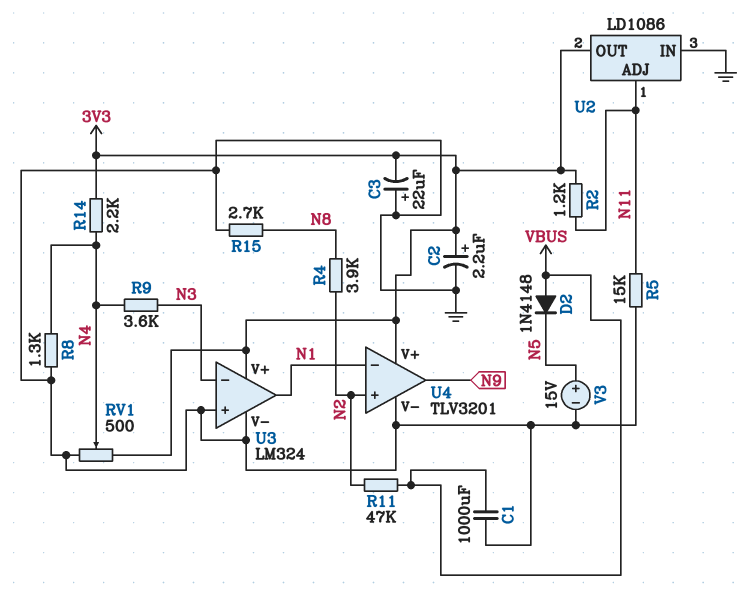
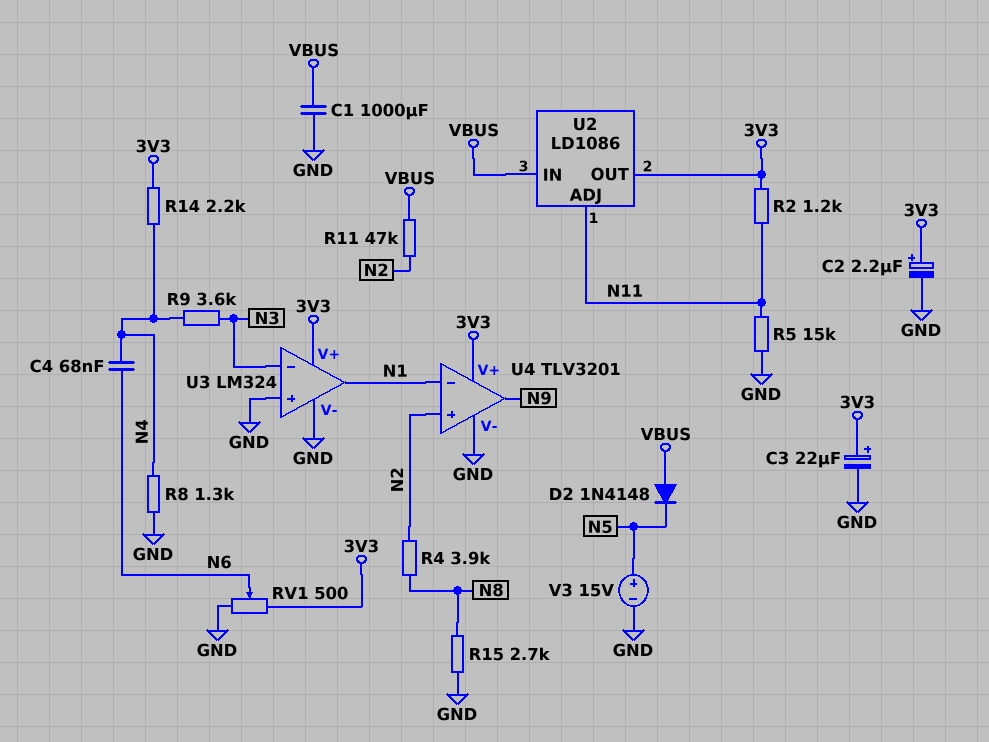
C3: 22uF (plus GND, minus 3V3) -> 22uF (plus 3V3, minus GND)
C4: none -> 68nF (N4, N6)
RV1: 500 (3V3, GND, wiper N4) -> 500 (3V3, GND, wiper N6)
U2 pin IN: GND -> VBUS

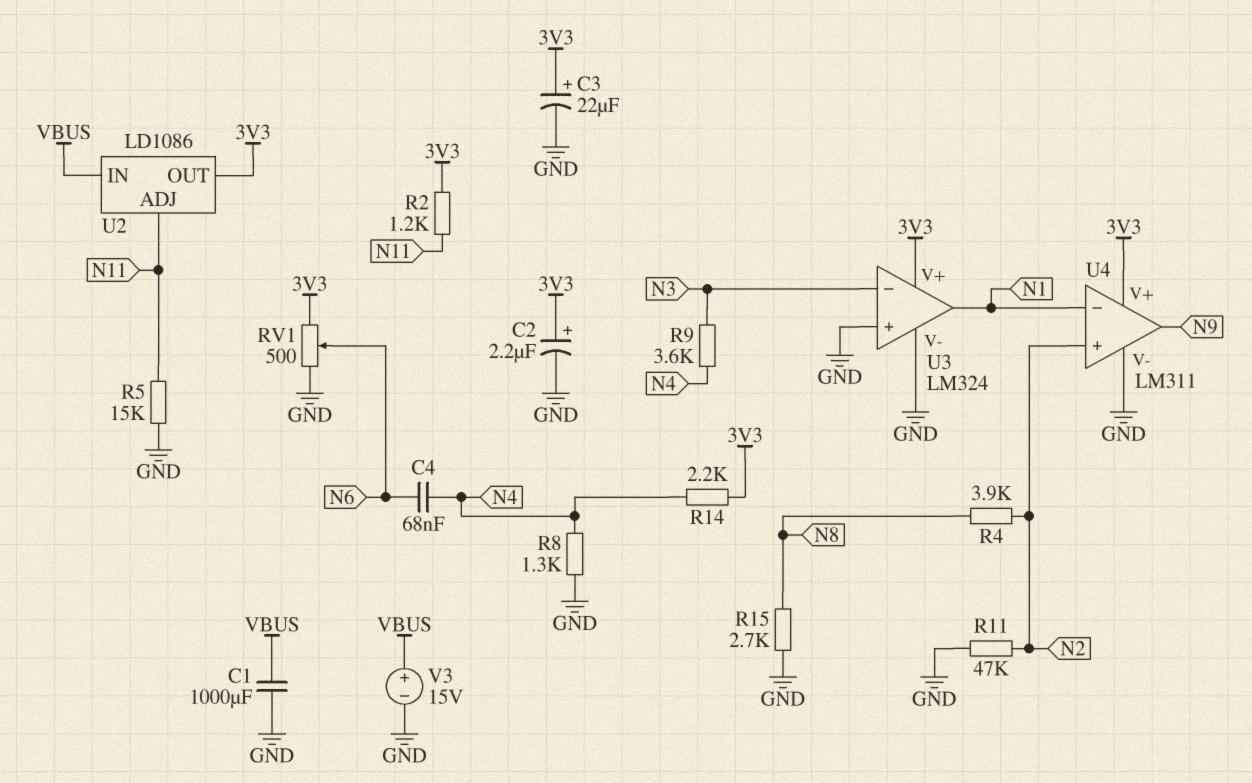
D2: diode 1N4148 (A VBUS, K N5) -> none
R11: 47k (N2, VBUS) -> 47k (GND, N2)
U4: TLV3201 -> LM311
V3: 15V (plus N5, minus GND) -> 15V (plus VBUS, minus GND)

